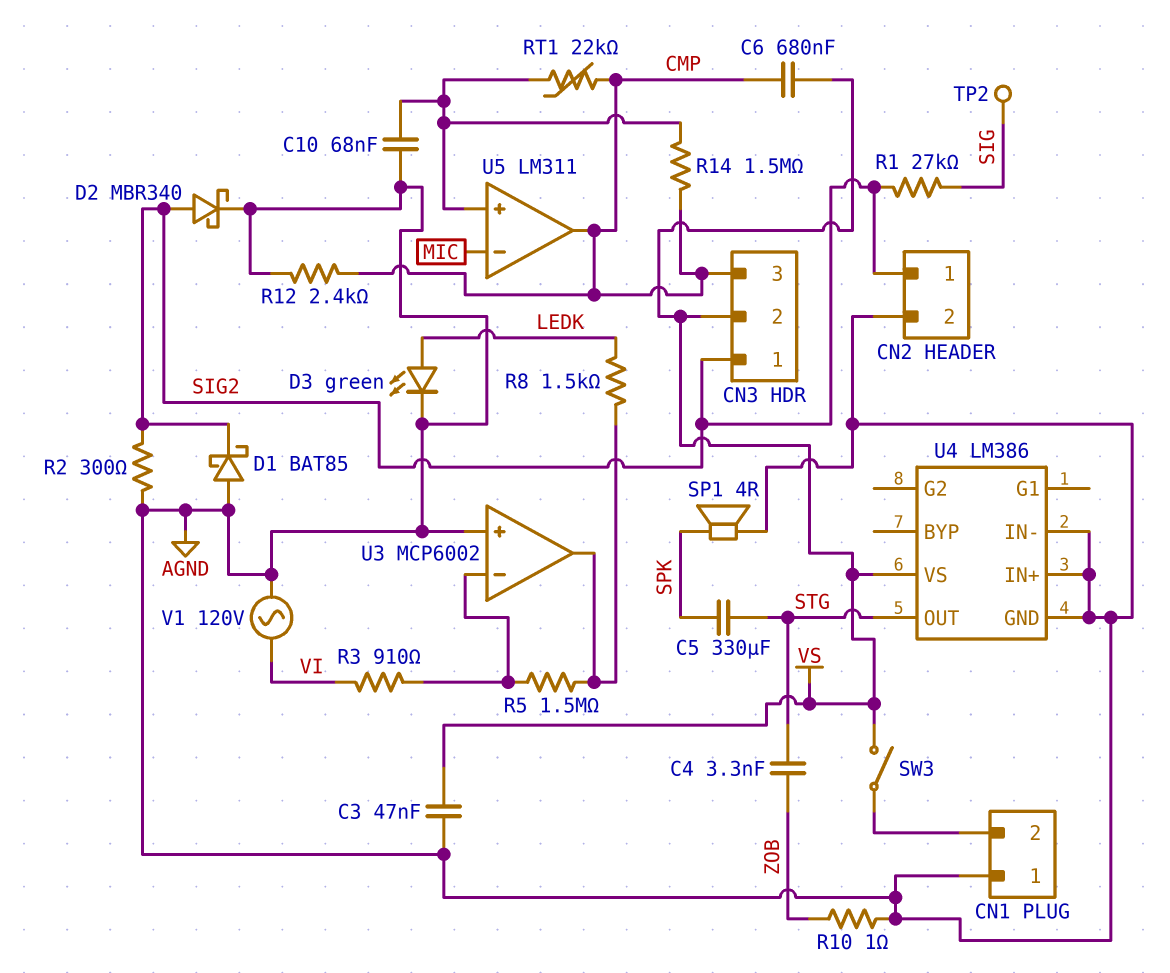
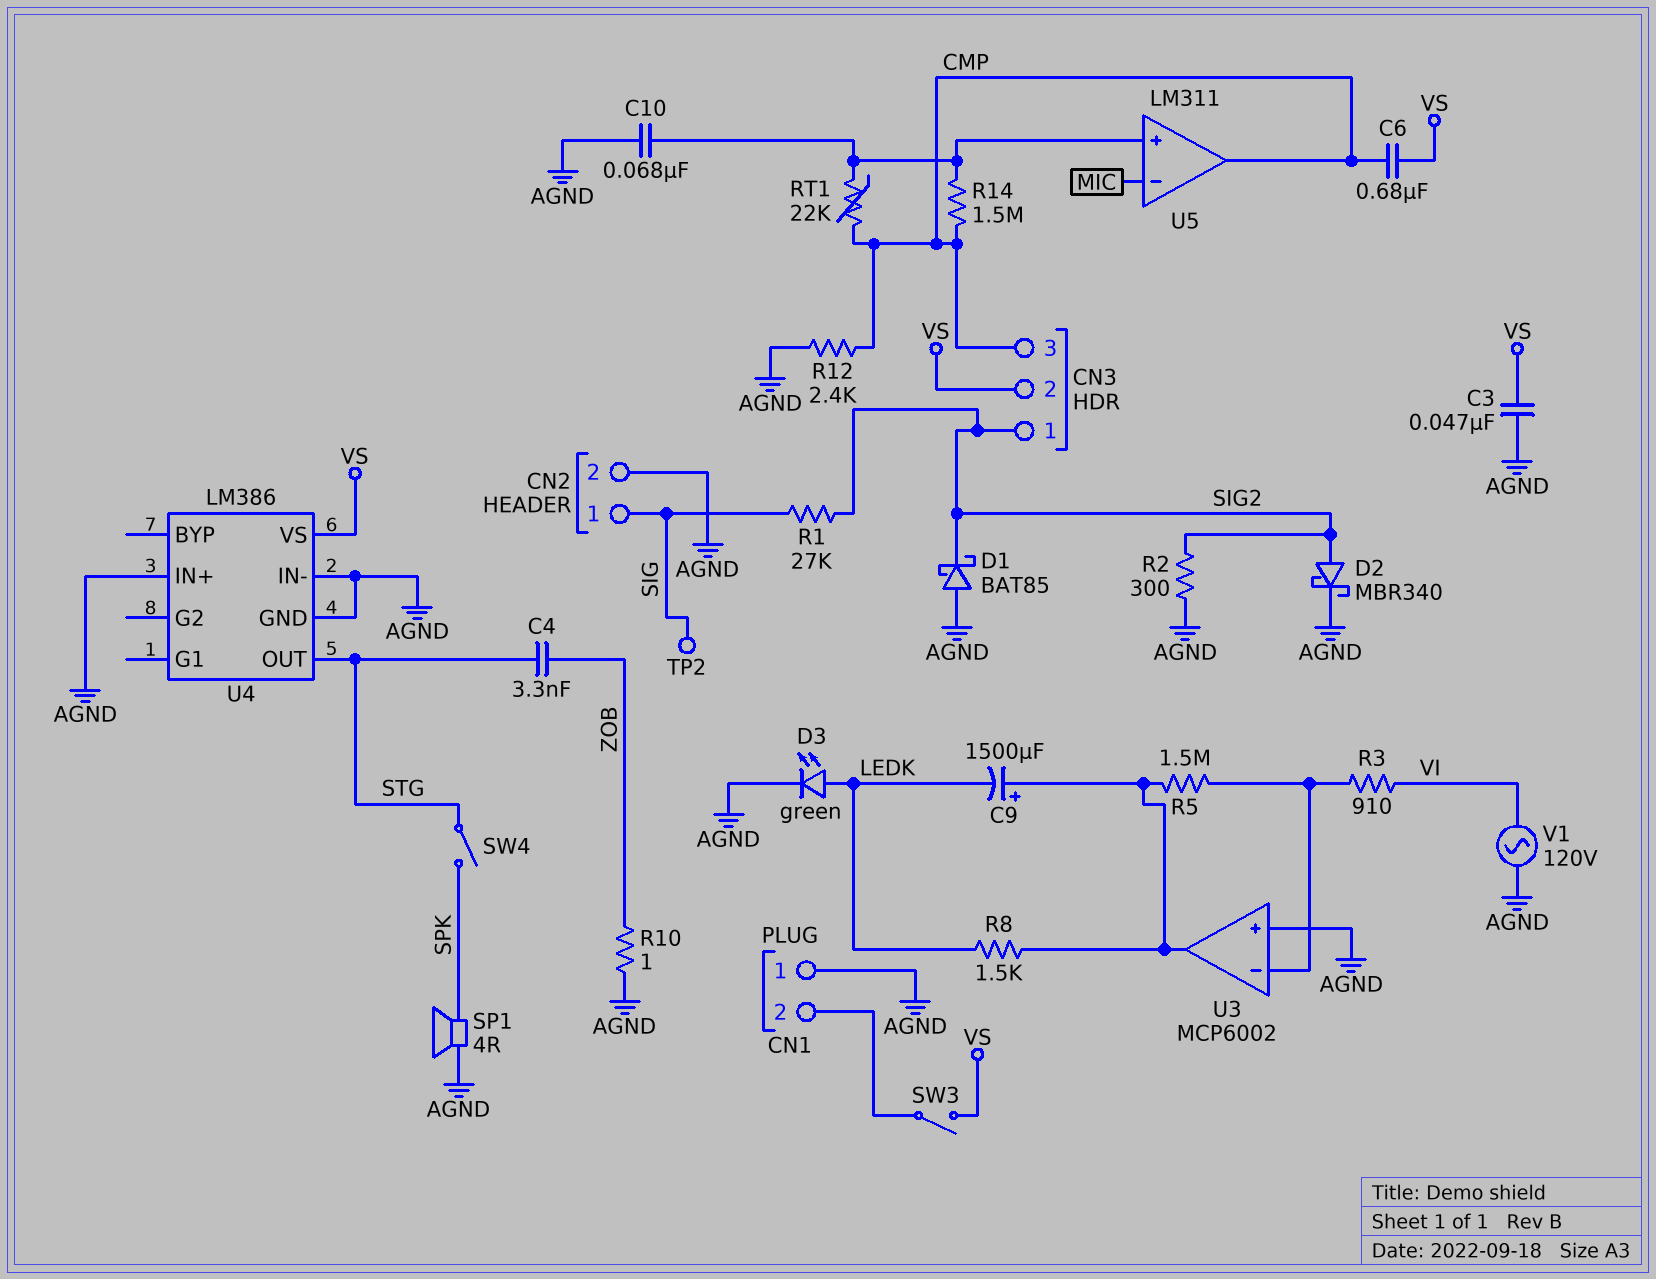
C5: 330uF (SPK, STG) -> none
C9: none -> 1500uF (plus U3/out, minus LEDK)
CN2 pin 1: SIG2 -> SIG
SW4: none -> switch (SPK, STG)

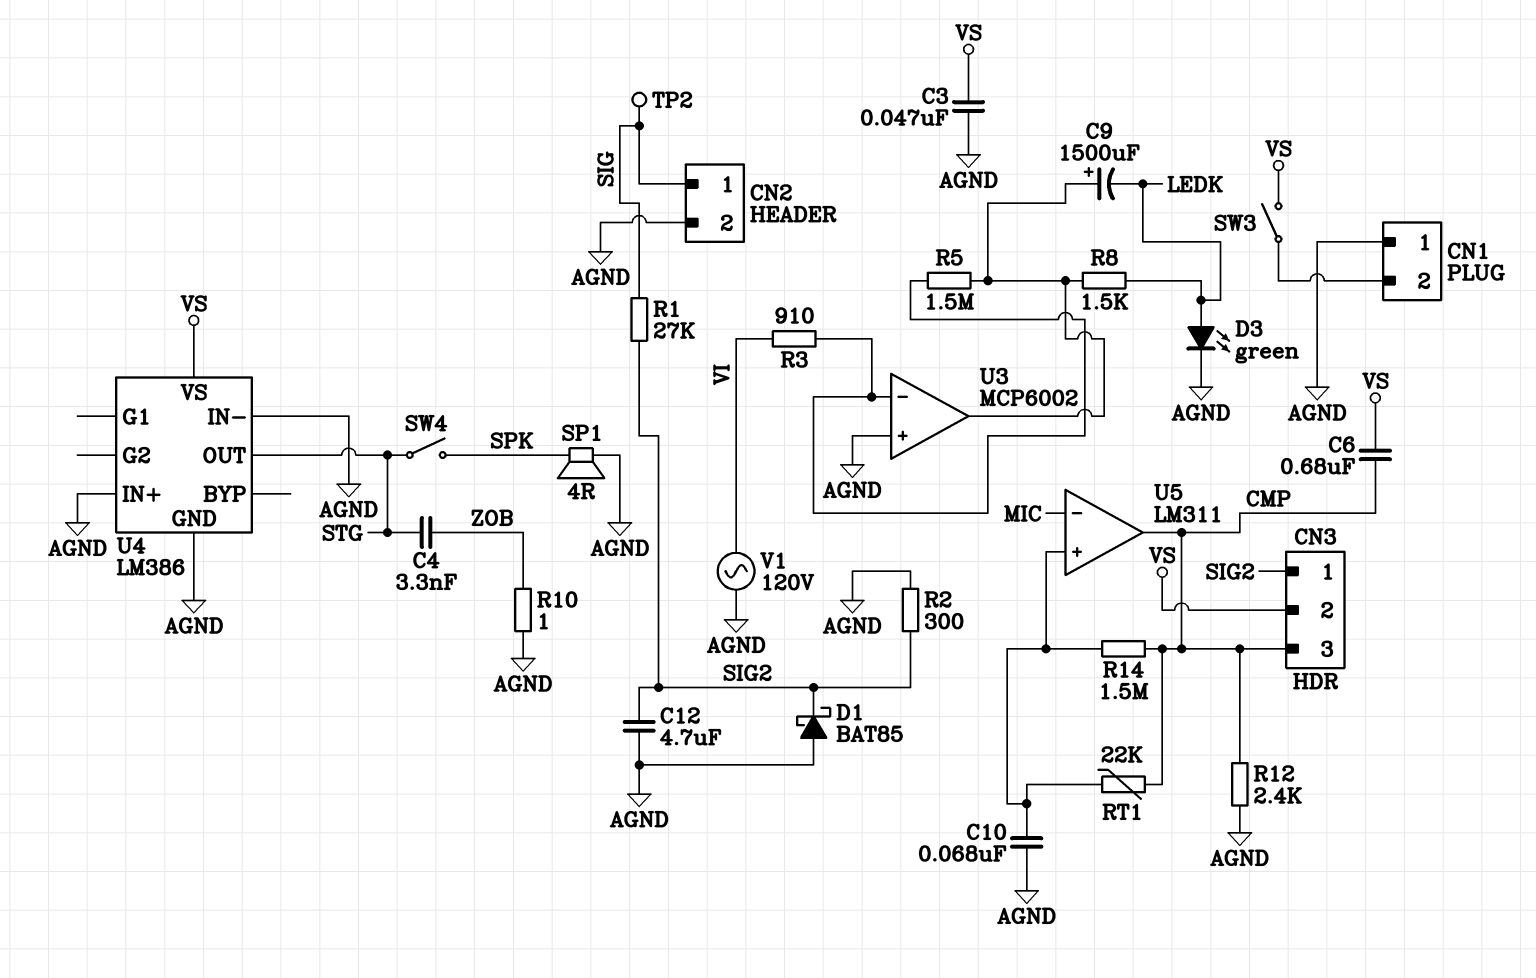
C12: none -> 4.7uF (AGND, SIG2)
D2: schottky MBR340 (A SIG2, K AGND) -> none

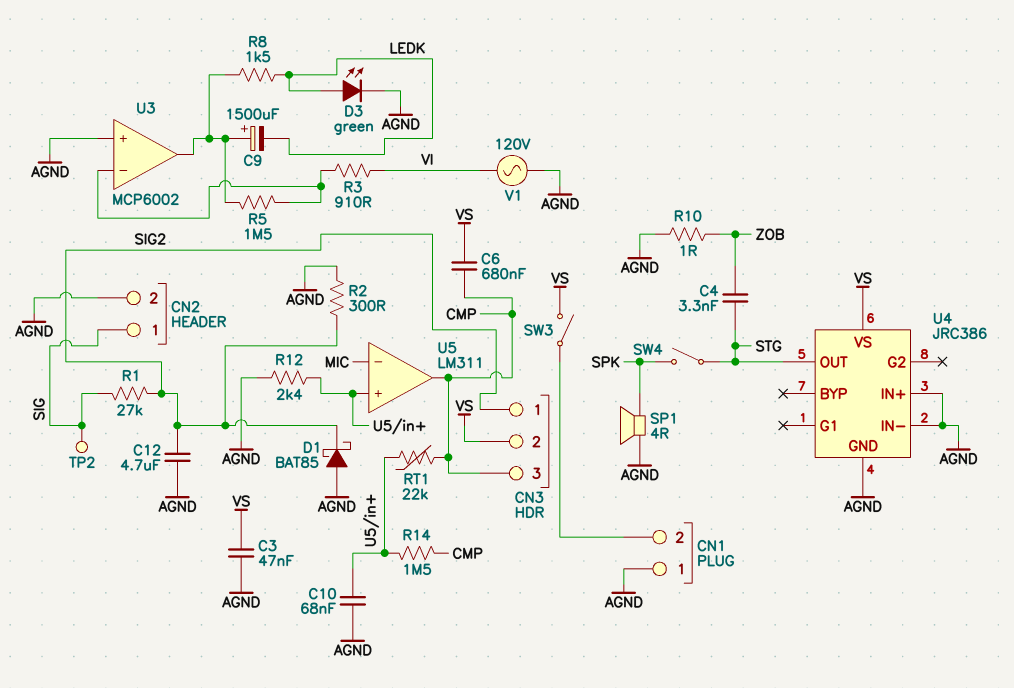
R12: 2.4k (AGND, CMP) -> 2.4k (AGND, U5/in+)
U4: LM386 -> JRC386

